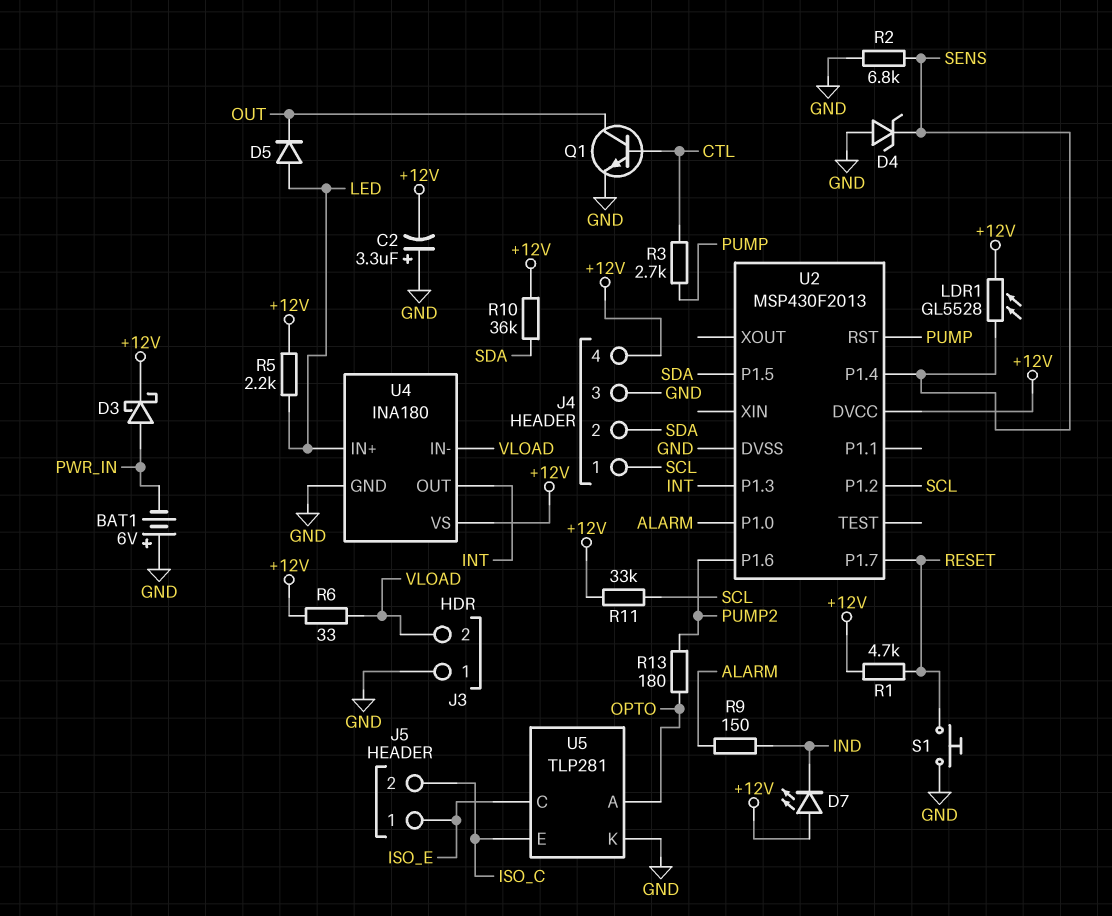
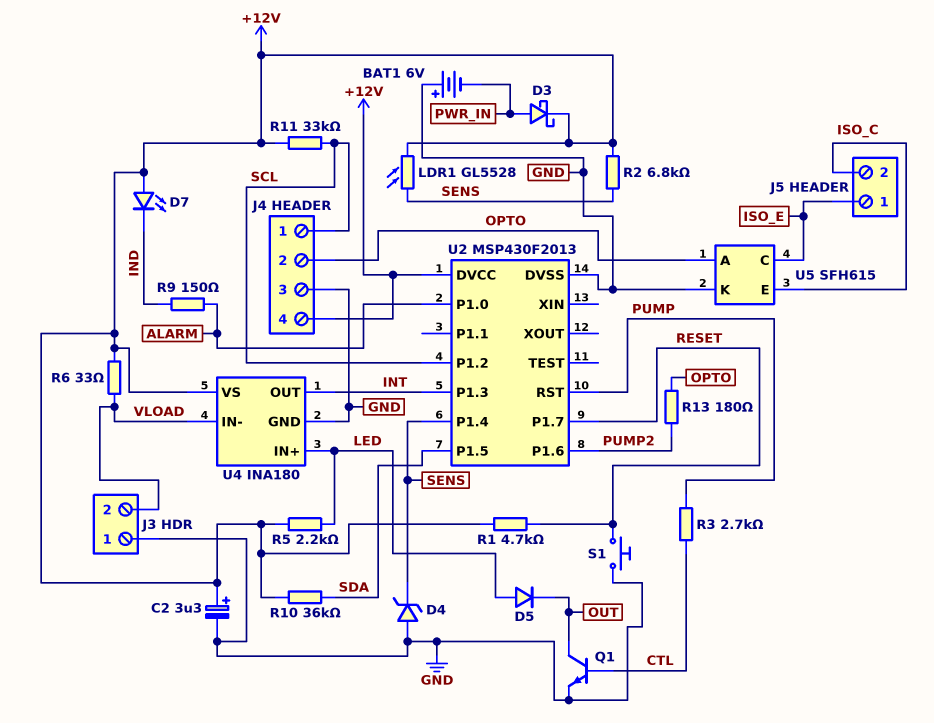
C2: 3.3uF (plus GND, minus +12V) -> 3.3uF (plus +12V, minus GND)
J4 pin 2: SDA -> OPTO
R2: 6.8k (GND, SENS) -> 6.8k (+12V, SENS)
U5: TLP281 -> SFH615

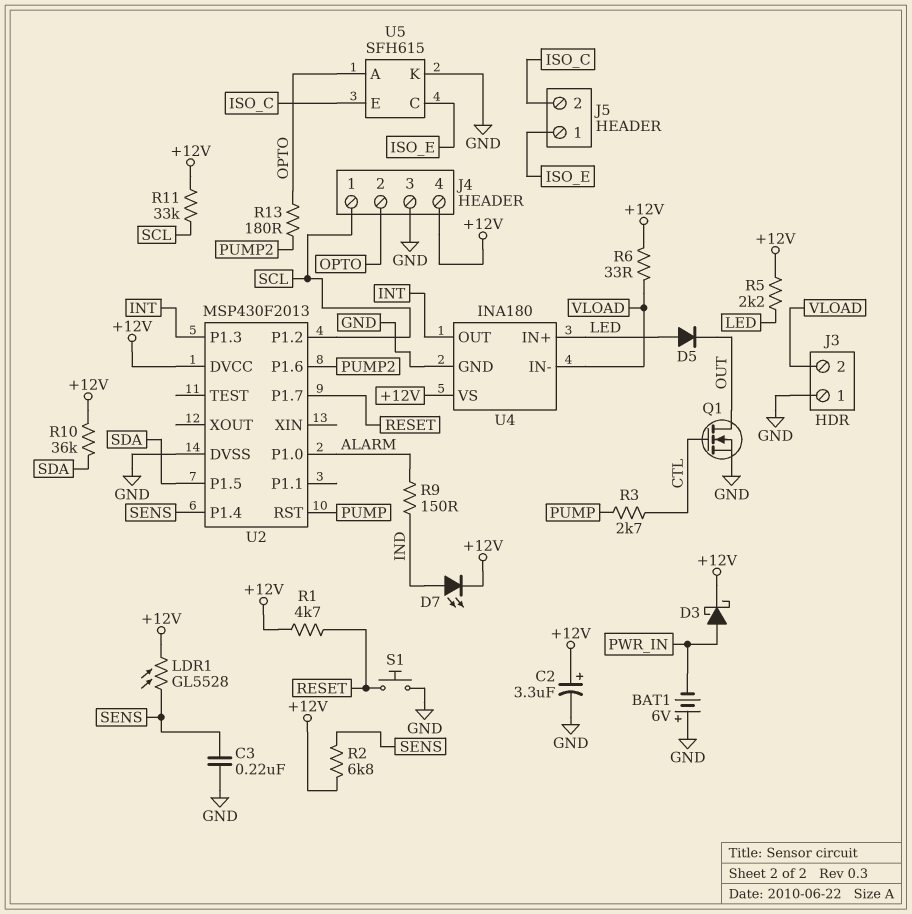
C3: none -> 220nF (GND, SENS)
D4: zener (A GND, K SENS) -> none
D7: LED (A +12V, K IND) -> LED (A IND, K +12V)
Q1: NPN (B CTL, C OUT, E GND) -> NMOS (G CTL, D OUT, S GND)

